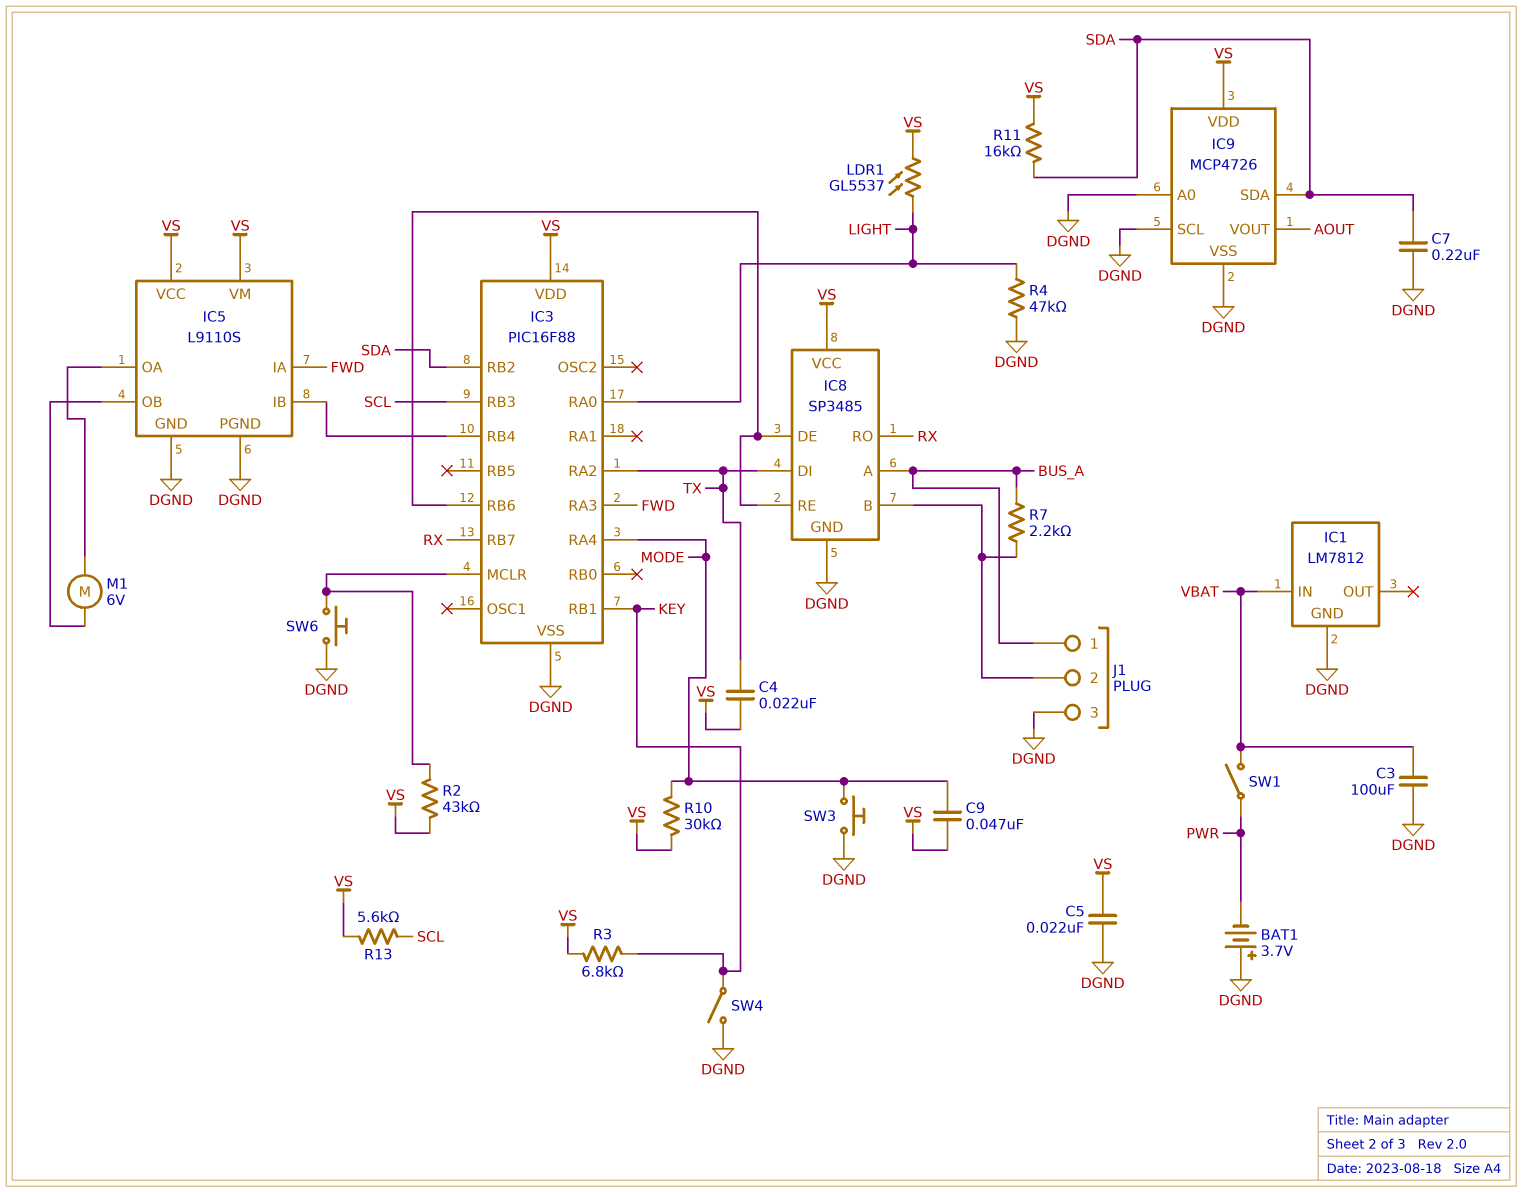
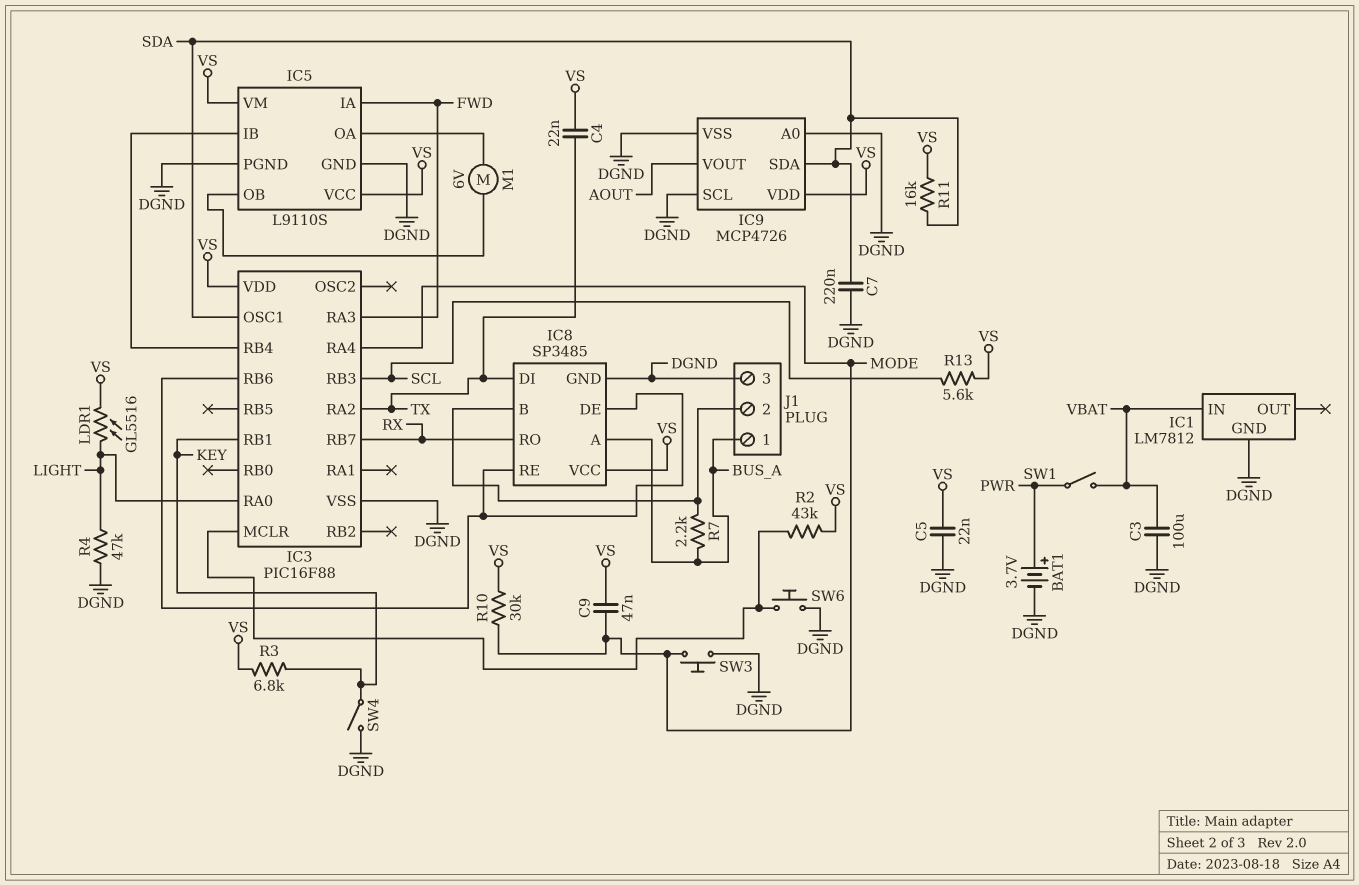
BAT1: 3.7V (plus DGND, minus PWR) -> 3.7V (plus PWR, minus DGND)
IC3 pin OSC1: none -> SDA
IC3 pin RB2: SDA -> none
LDR1: GL5537 (LIGHT, VS) -> GL5516 (LIGHT, VS)

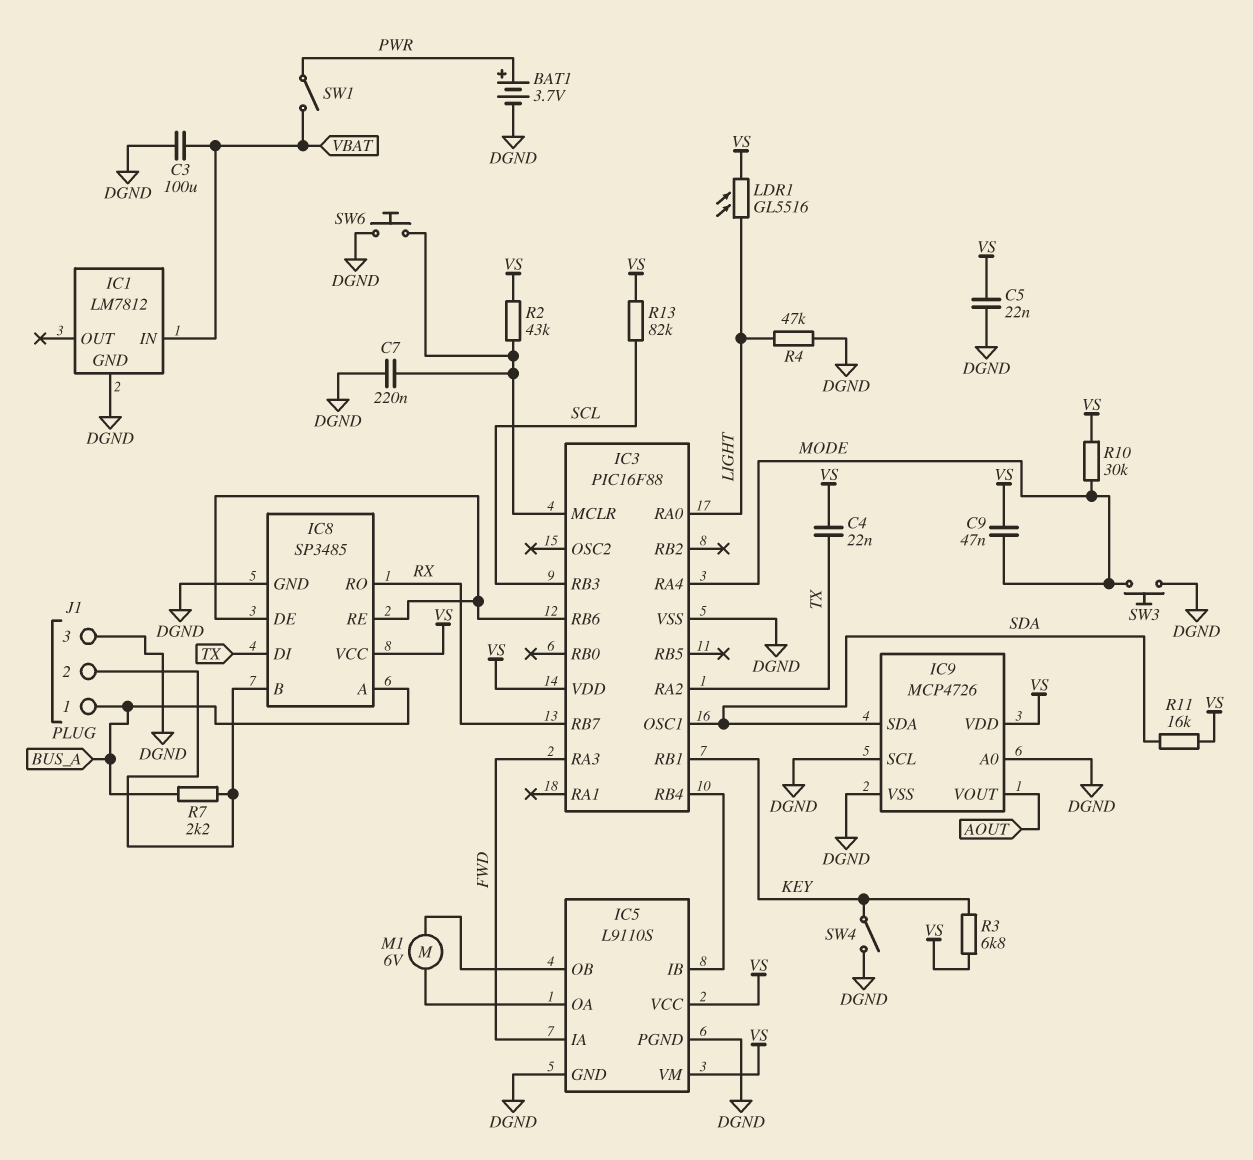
C7: 220nF (DGND, SDA) -> 220nF (DGND, IC3/MCLR)
R13: 5.6k (SCL, VS) -> 82k (SCL, VS)

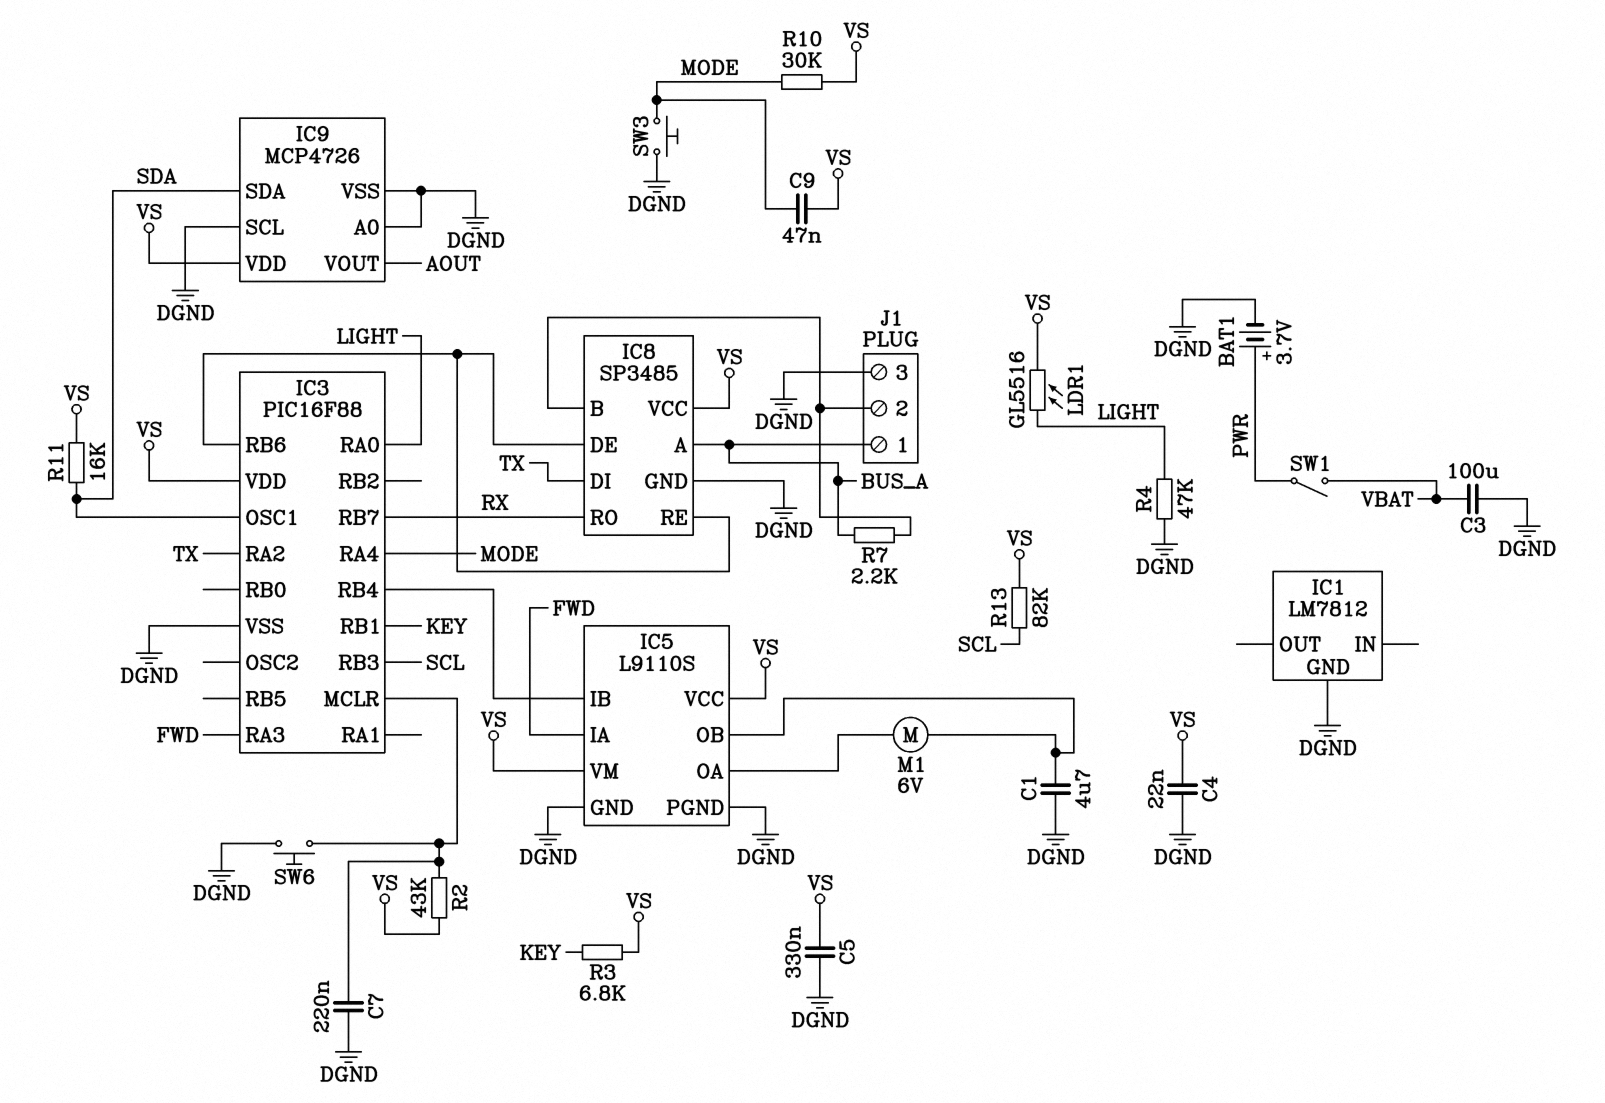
C1: none -> 4.7uF (DGND, IC5/OB)
C4: 22nF (TX, VS) -> 22nF (DGND, VS)
C5: 22nF (DGND, VS) -> 330nF (DGND, VS)
IC1 pin IN: VBAT -> none
SW4: switch (DGND, KEY) -> none

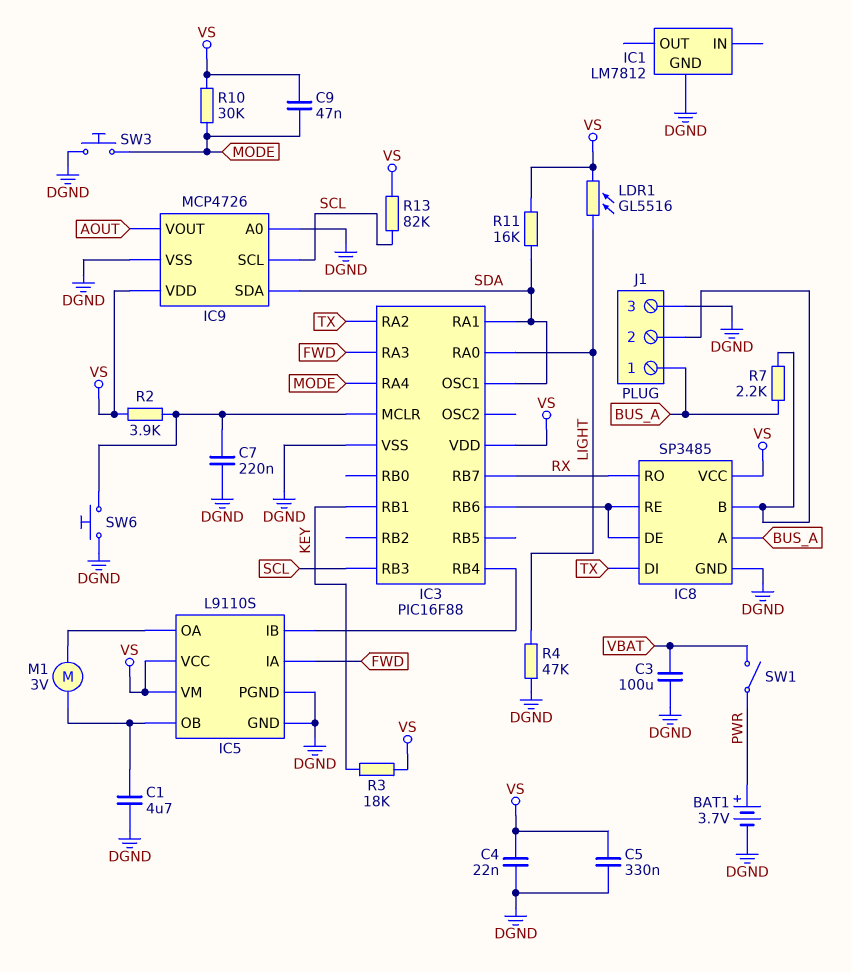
IC3 pin RA1: none -> SDA
IC9 pin SCL: DGND -> SCL
M1: motor 6V (IC5/OA, IC5/OB) -> motor 3V (IC5/OA, IC5/OB)
R2: 43k (IC3/MCLR, VS) -> 3.9k (IC3/MCLR, VS)
R3: 6.8k (KEY, VS) -> 18k (KEY, VS)

